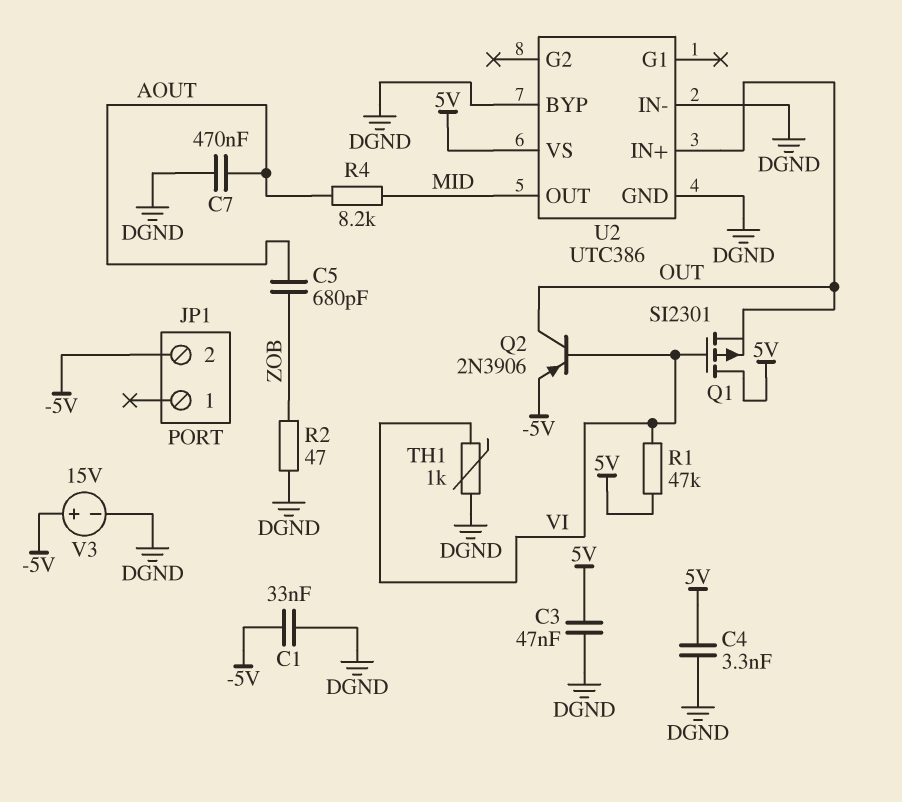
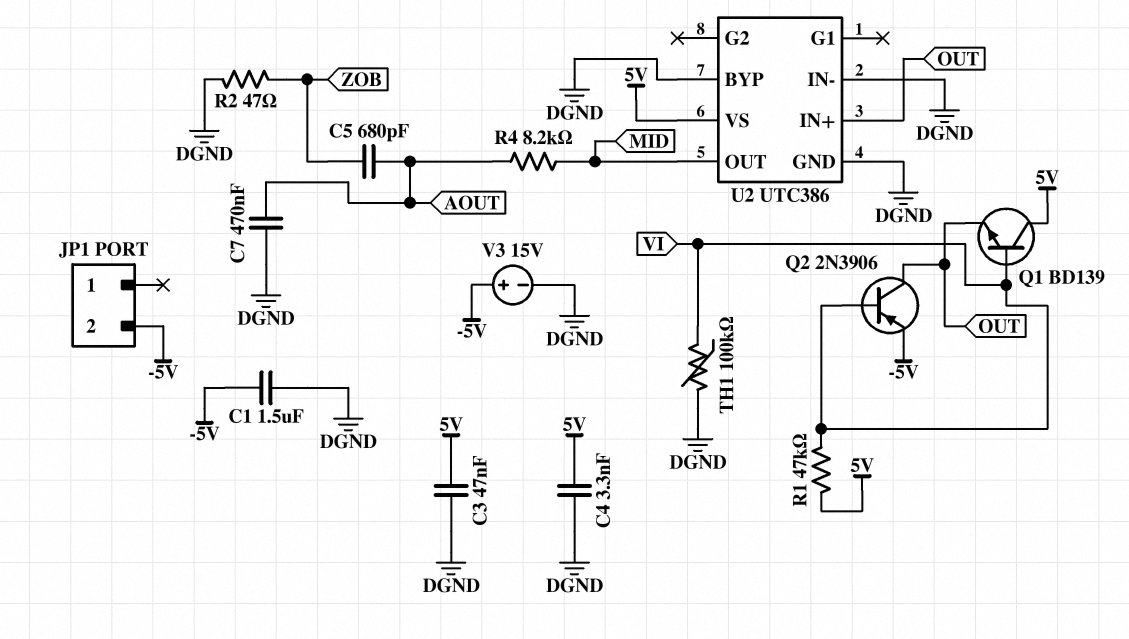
C1: 33nF (-5V, DGND) -> 1.5uF (-5V, DGND)
Q1: PMOS SI2301 (G VI, D 5V, S OUT) -> NPN BD139 (B VI, C 5V, E OUT)
TH1: 1k (DGND, VI) -> 100k (DGND, VI)

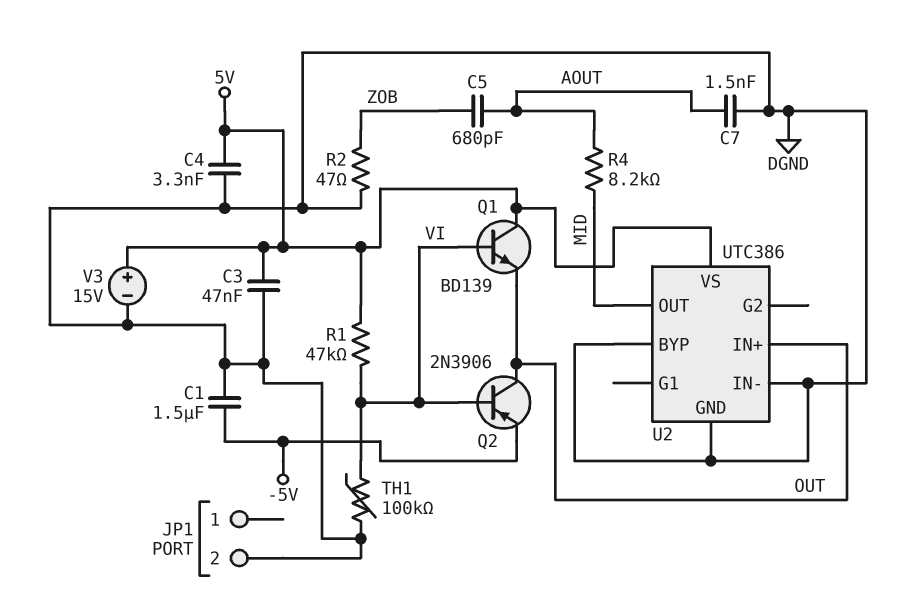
C7: 470nF (AOUT, DGND) -> 1.5nF (AOUT, DGND)
JP1 pin 2: -5V -> DGND
V3: 15V (plus -5V, minus DGND) -> 15V (plus 5V, minus DGND)

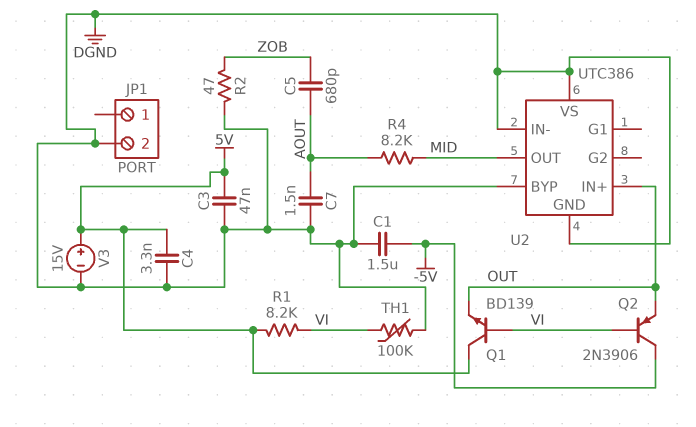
Q2: PNP 2N3906 (B VI, C OUT, E -5V) -> PNP 2N3906 (B VI, C -5V, E OUT)
R1: 47k (5V, VI) -> 8.2k (5V, VI)
U2 pin VS: 5V -> DGND

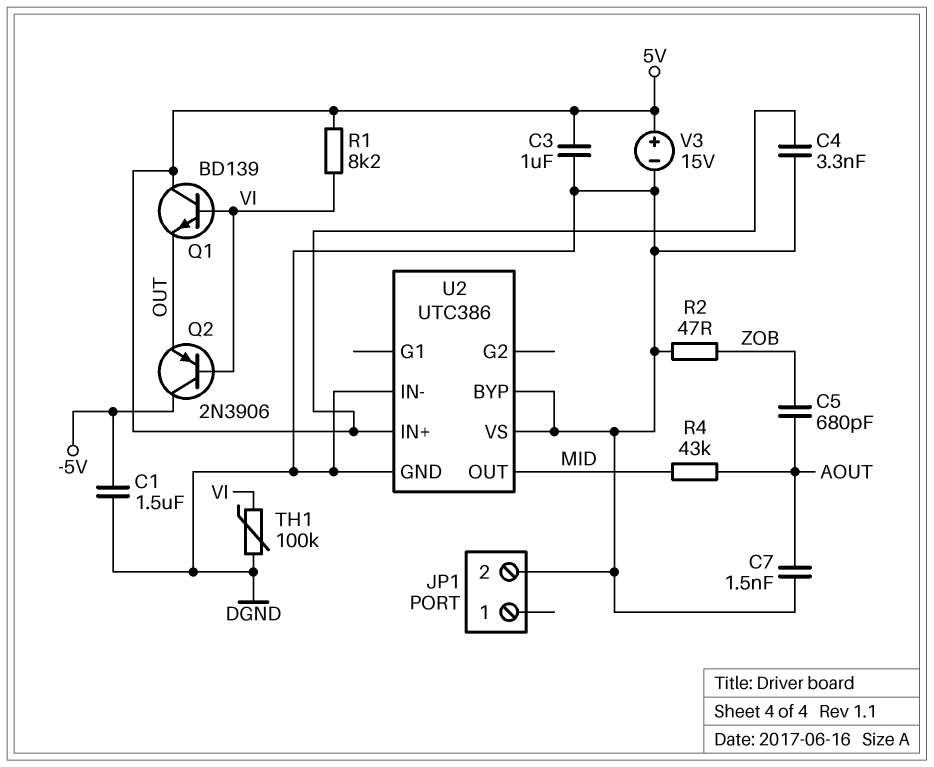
C3: 47nF (5V, DGND) -> 1uF (5V, DGND)
R4: 8.2k (AOUT, MID) -> 43k (AOUT, MID)
U2 pin IN+: OUT -> 5V

